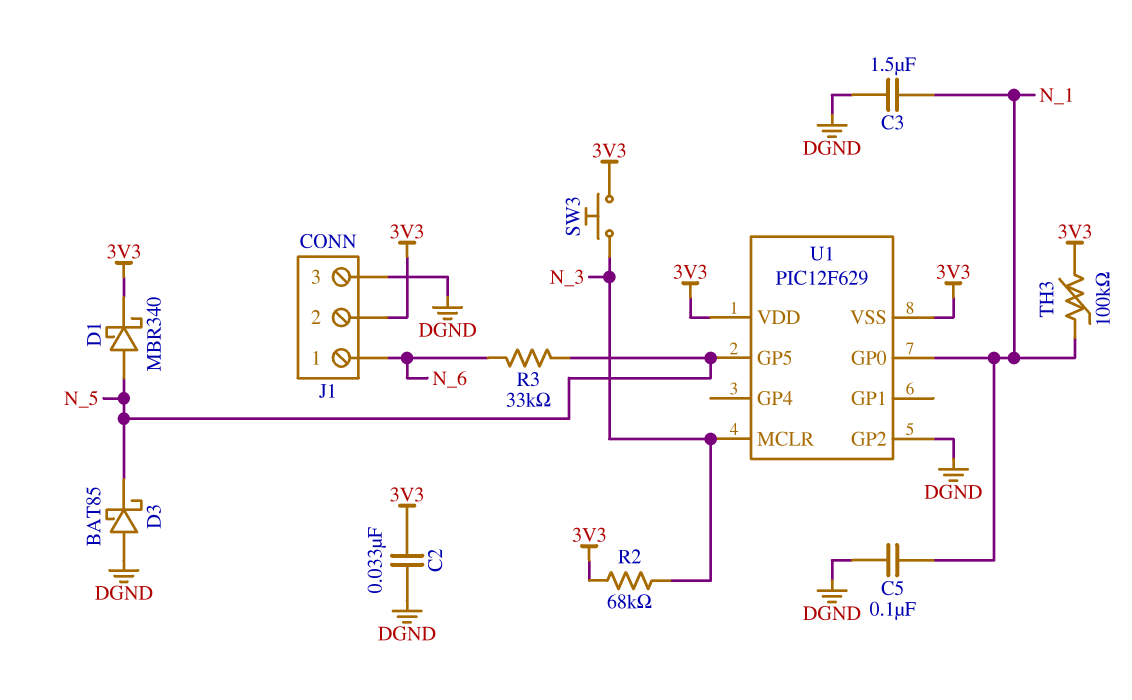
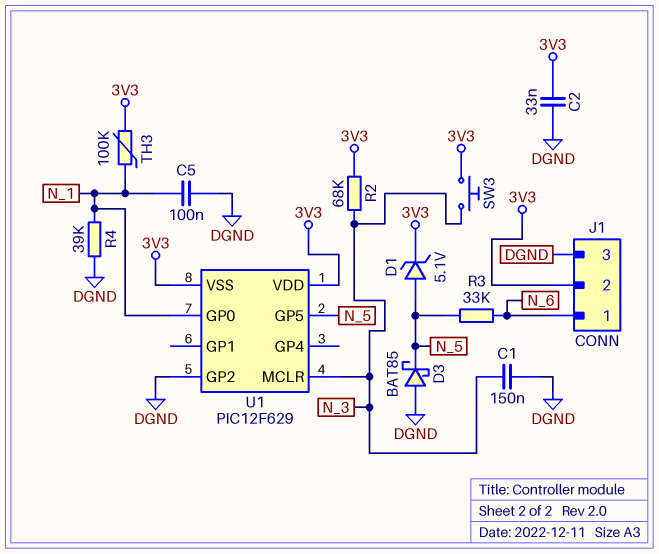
C1: none -> 150nF (DGND, N_3)
C3: 1.5uF (DGND, N_1) -> none
D1: schottky MBR340 (A N_5, K 3V3) -> zener 5.1V (A N_5, K 3V3)
R4: none -> 39k (DGND, N_1)

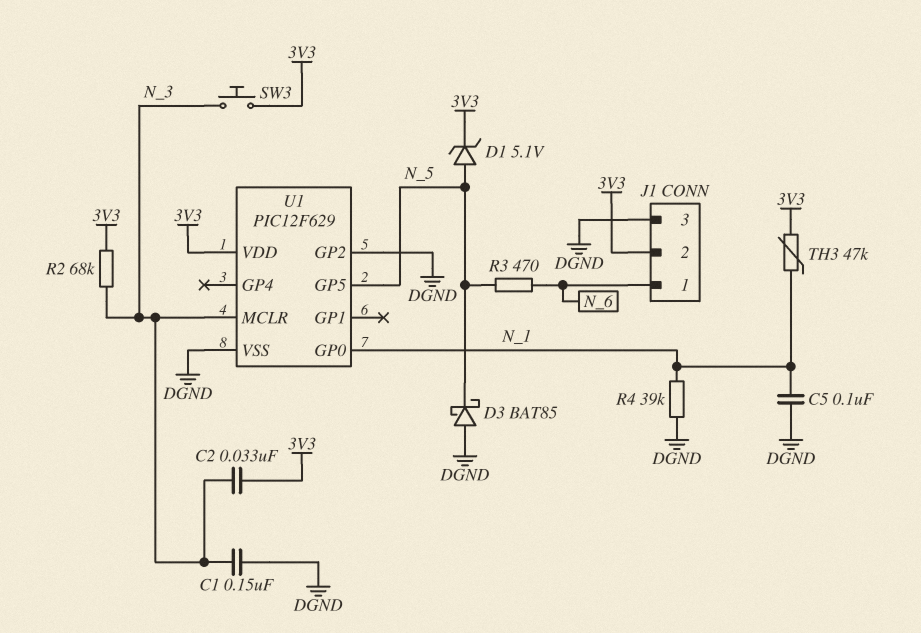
C2: 33nF (3V3, DGND) -> 33nF (3V3, N_3)
R3: 33k (N_5, N_6) -> 470 (N_5, N_6)
TH3: 100k (3V3, N_1) -> 47k (3V3, N_1)
U1 pin VSS: 3V3 -> DGND

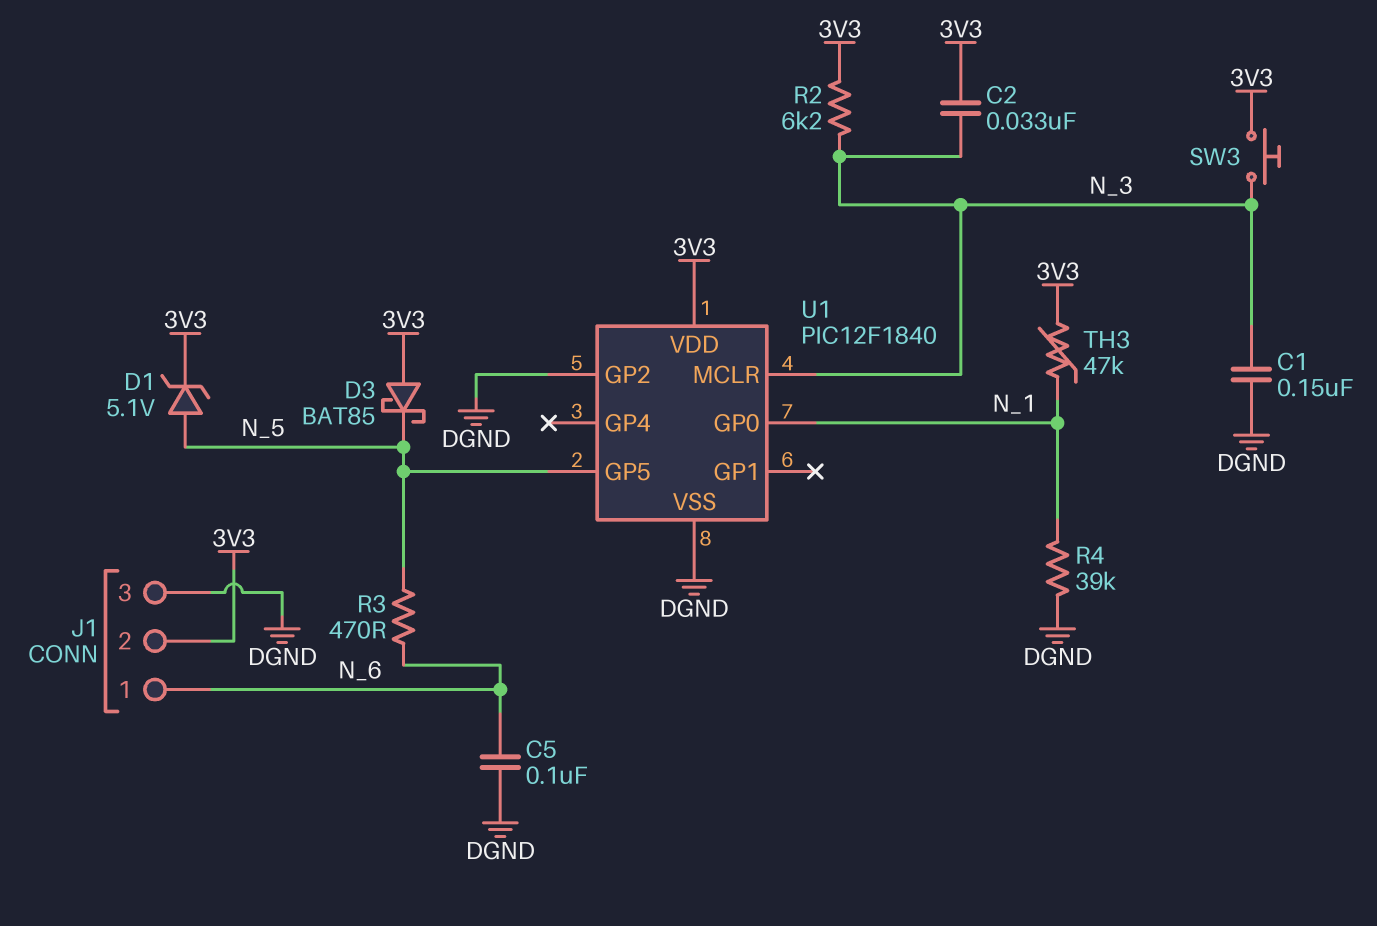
C5: 100nF (DGND, N_1) -> 100nF (DGND, N_6)
D3: schottky BAT85 (A DGND, K N_5) -> schottky BAT85 (A 3V3, K N_5)
R2: 68k (3V3, N_3) -> 6.2k (3V3, N_3)
U1: PIC12F629 -> PIC12F1840

